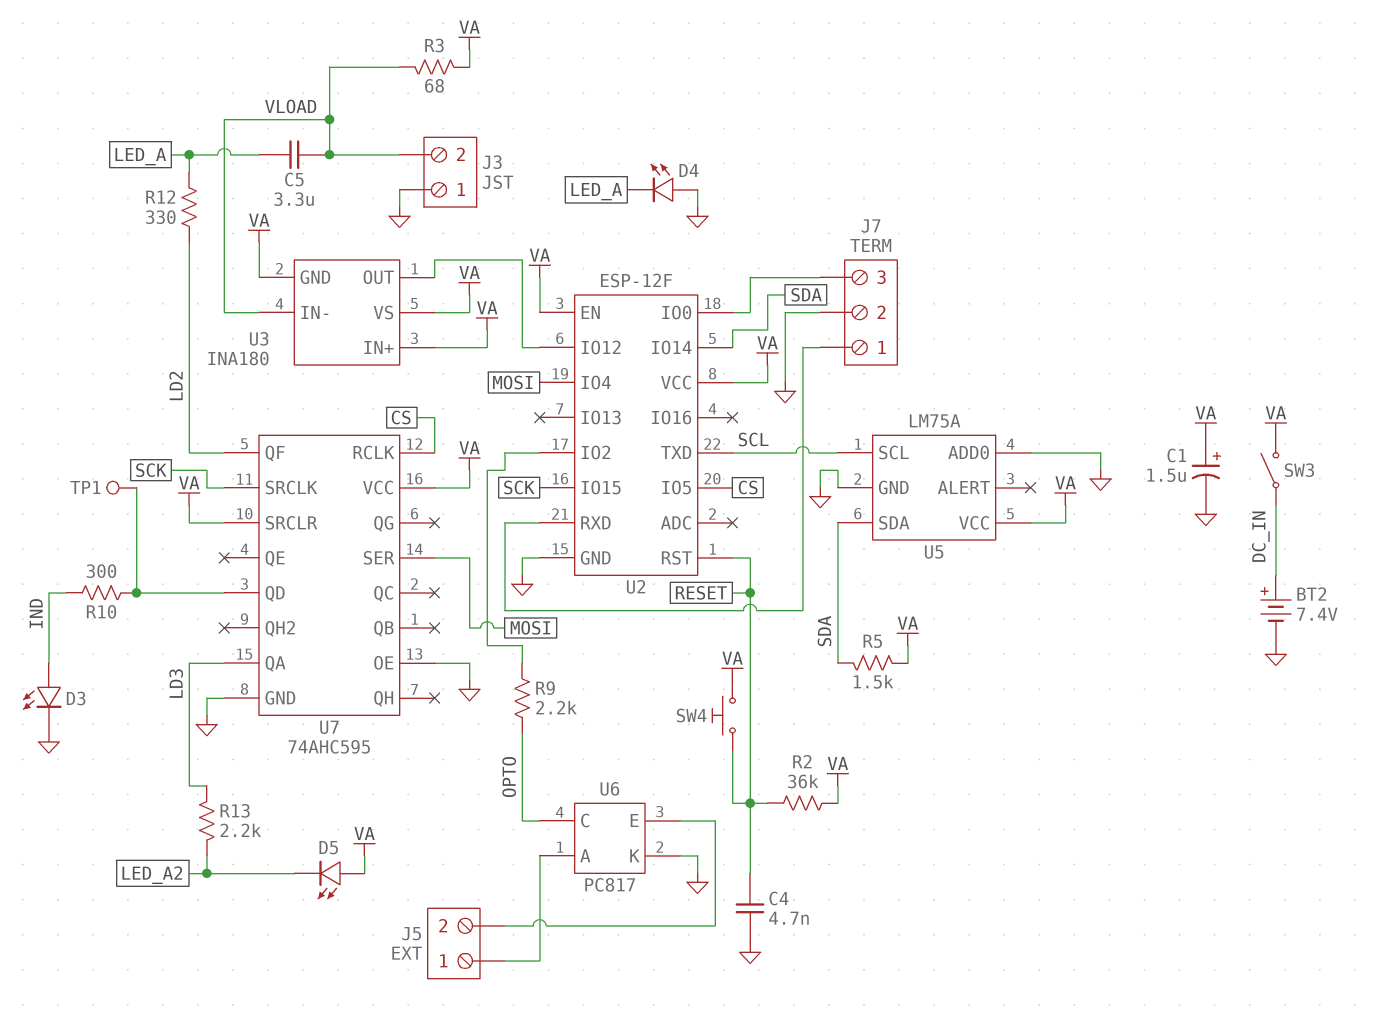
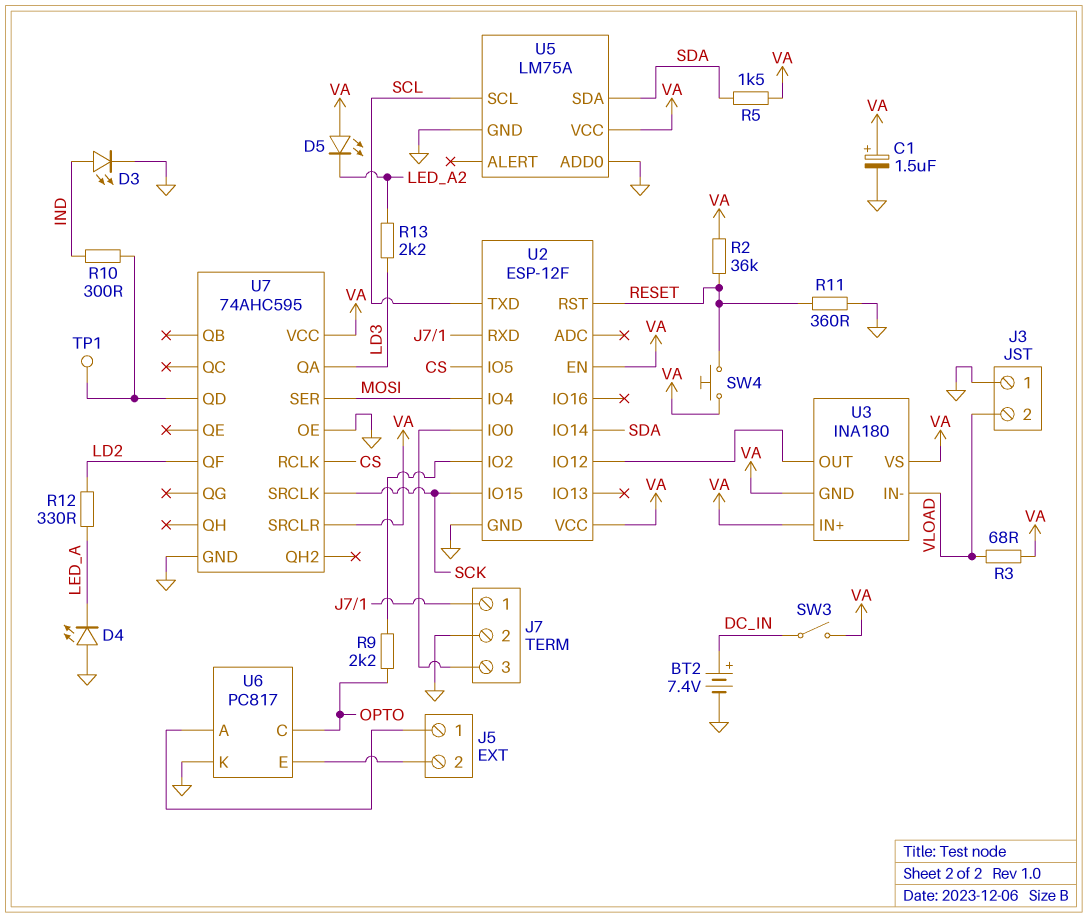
C4: 4.7nF (GND, RESET) -> none
C5: 3.3uF (LED_A, VLOAD) -> none
R11: none -> 360 (GND, RESET)

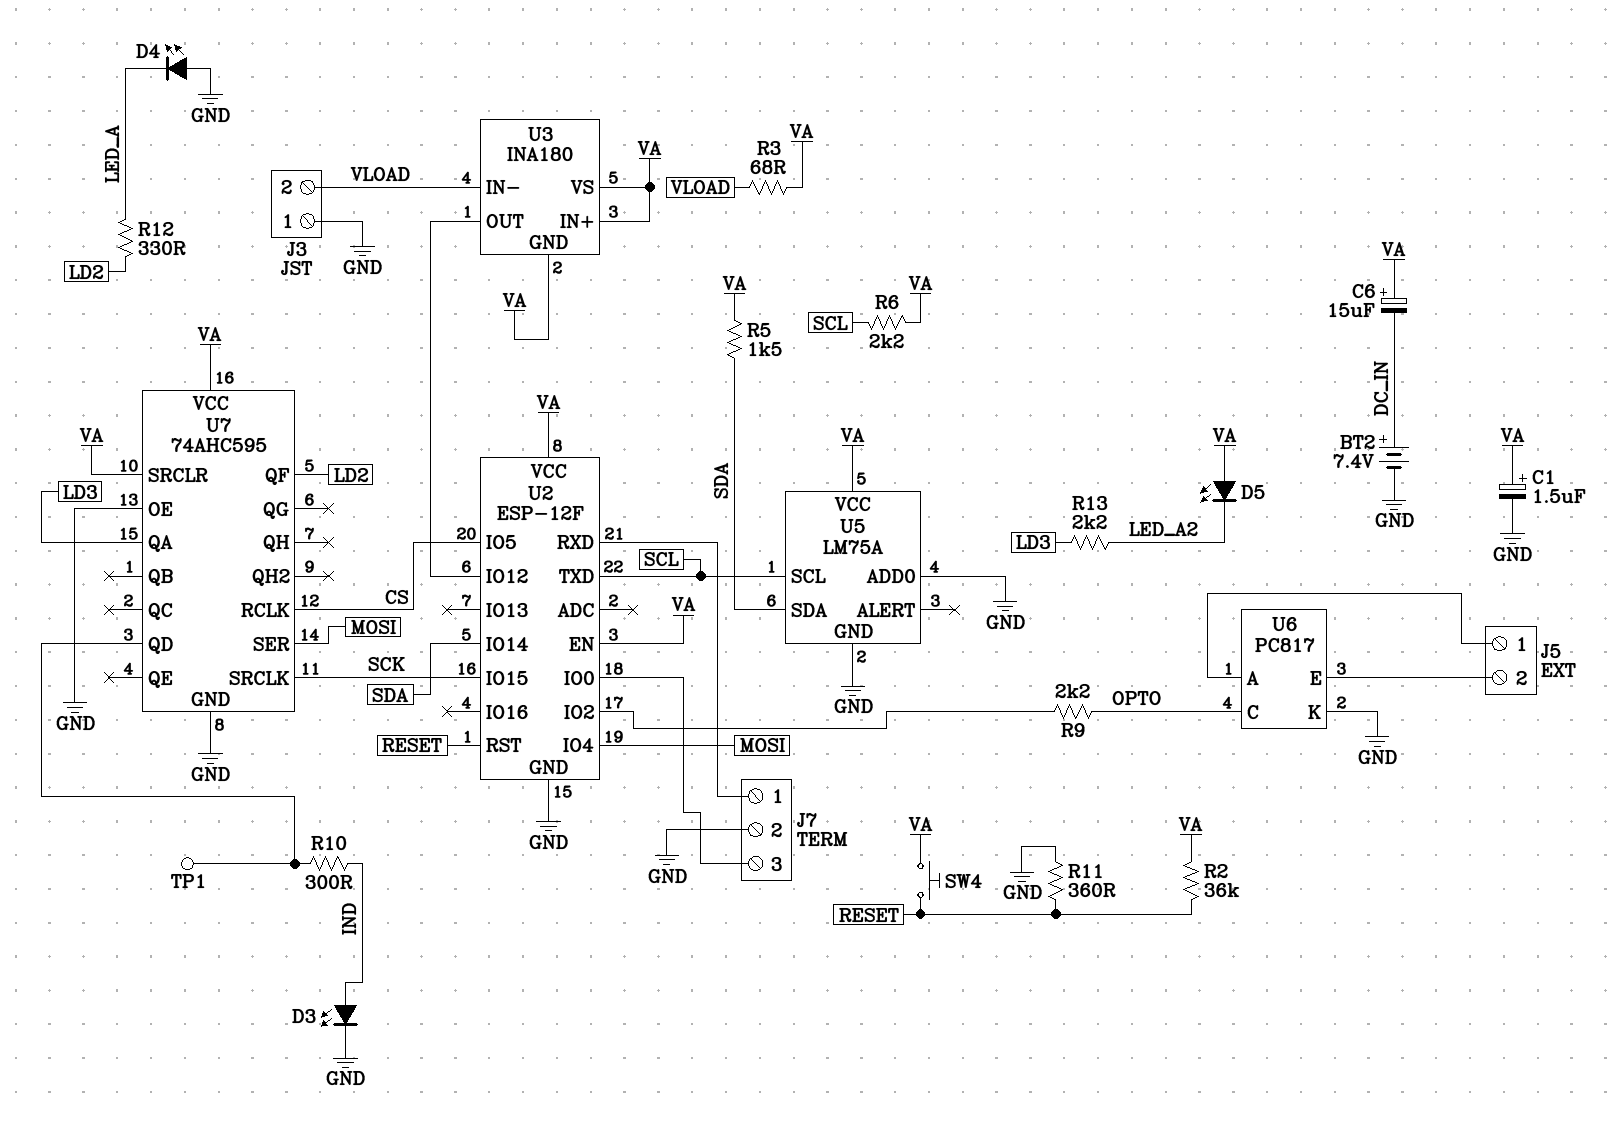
C6: none -> 15uF (plus VA, minus DC_IN)
R6: none -> 2.2k (SCL, VA)
SW3: switch (DC_IN, VA) -> none

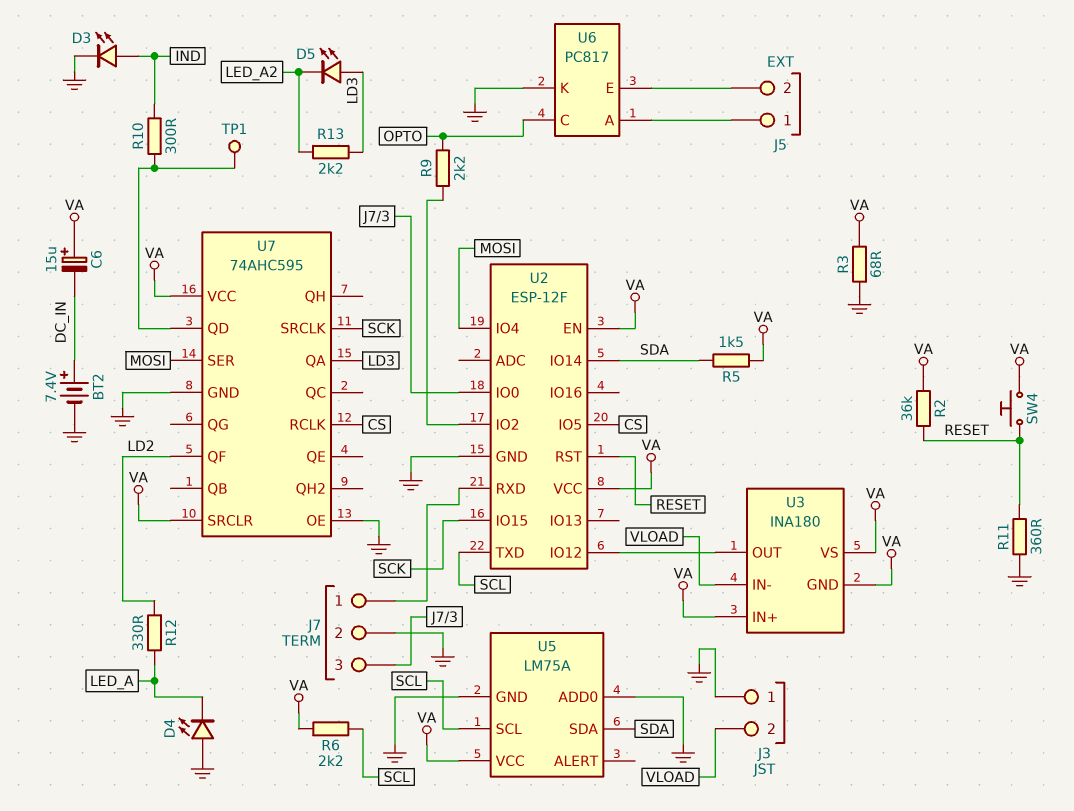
C1: 1.5uF (plus VA, minus GND) -> none
D5: LED (A VA, K LED_A2) -> LED (A LD3, K LED_A2)
R3: 68 (VA, VLOAD) -> 68 (GND, VA)

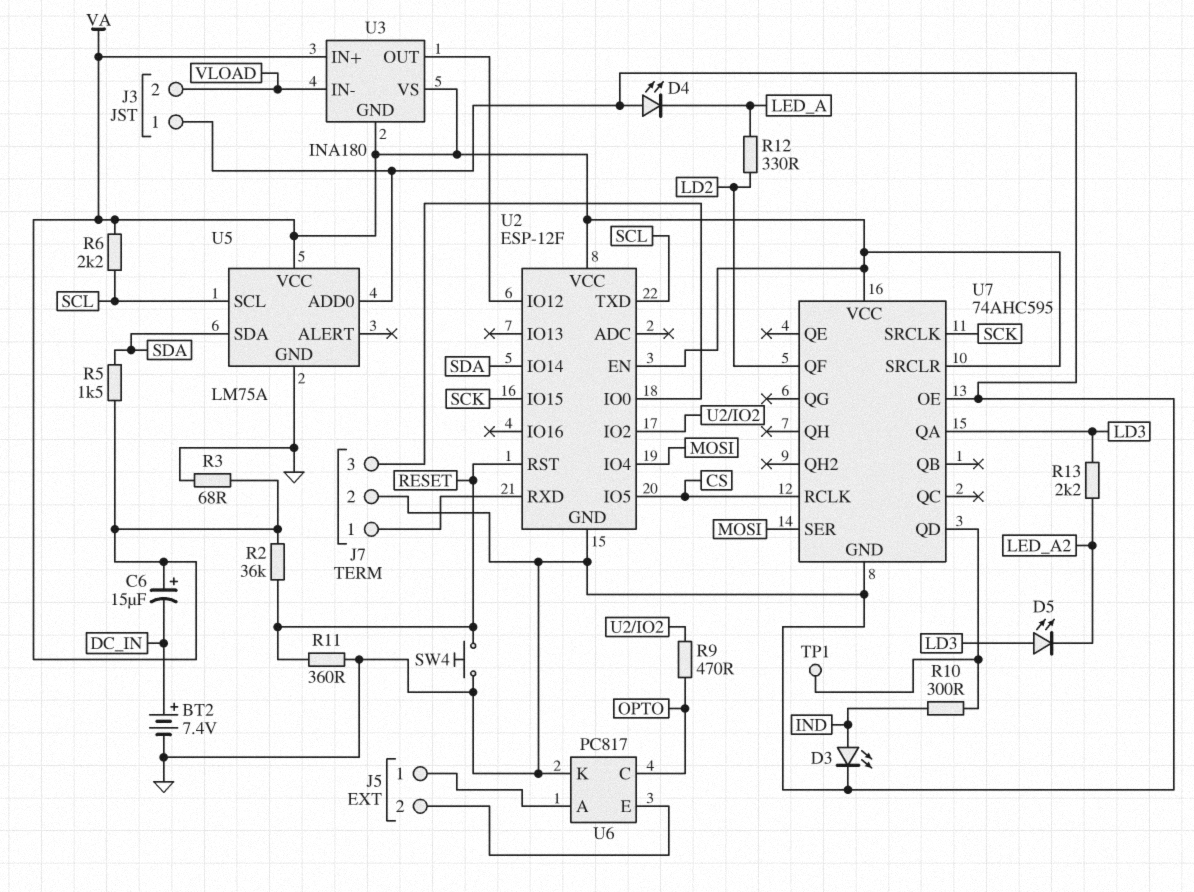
R9: 2.2k (OPTO, U2/IO2) -> 470 (OPTO, U2/IO2)
SW4: button (RESET, VA) -> button (GND, RESET)

